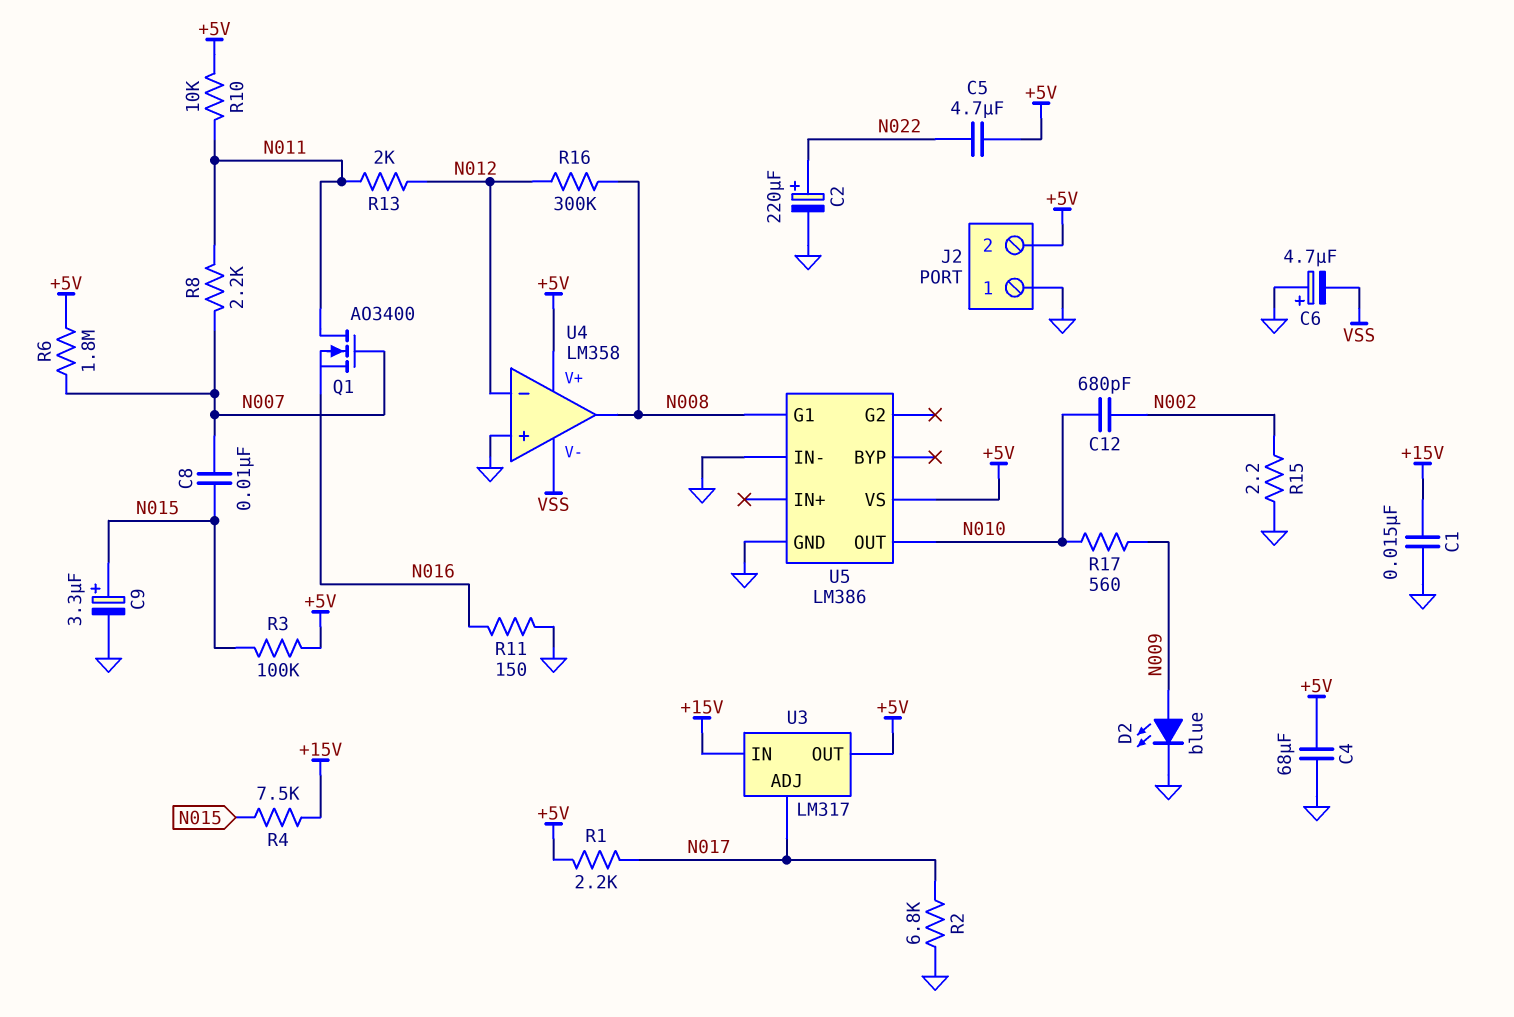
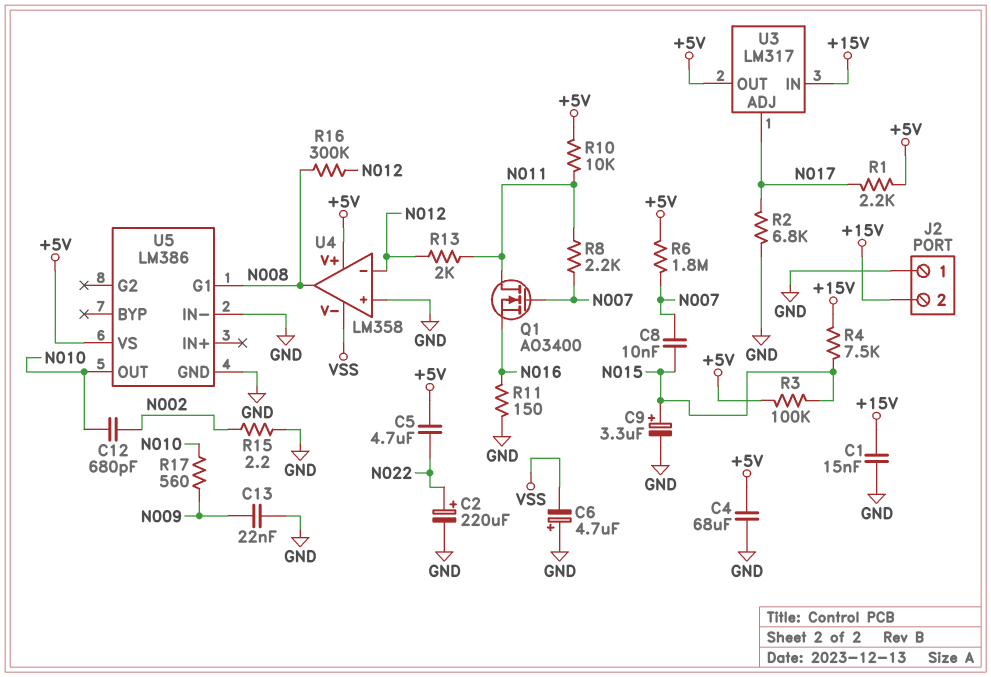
C13: none -> 22nF (GND, N009)
D2: LED blue (A N009, K GND) -> none
J2 pin 2: +5V -> +15V

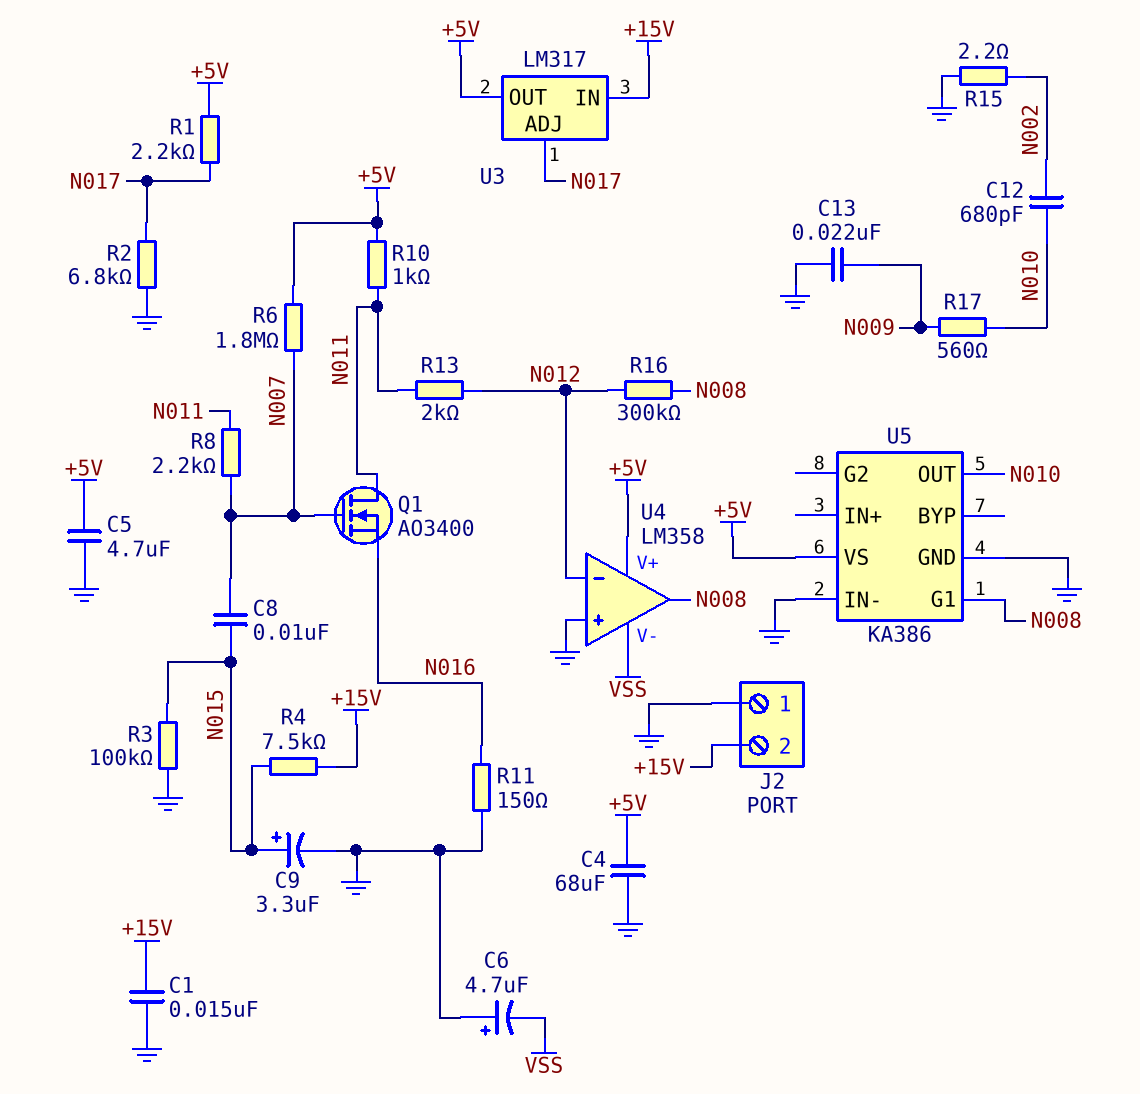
C2: 220uF (plus N022, minus GND) -> none
C5: 4.7uF (+5V, N022) -> 4.7uF (+5V, GND)
R3: 100k (+5V, N015) -> 100k (GND, N015)
R10: 10k (+5V, N011) -> 1k (+5V, N011)
U5: LM386 -> KA386

